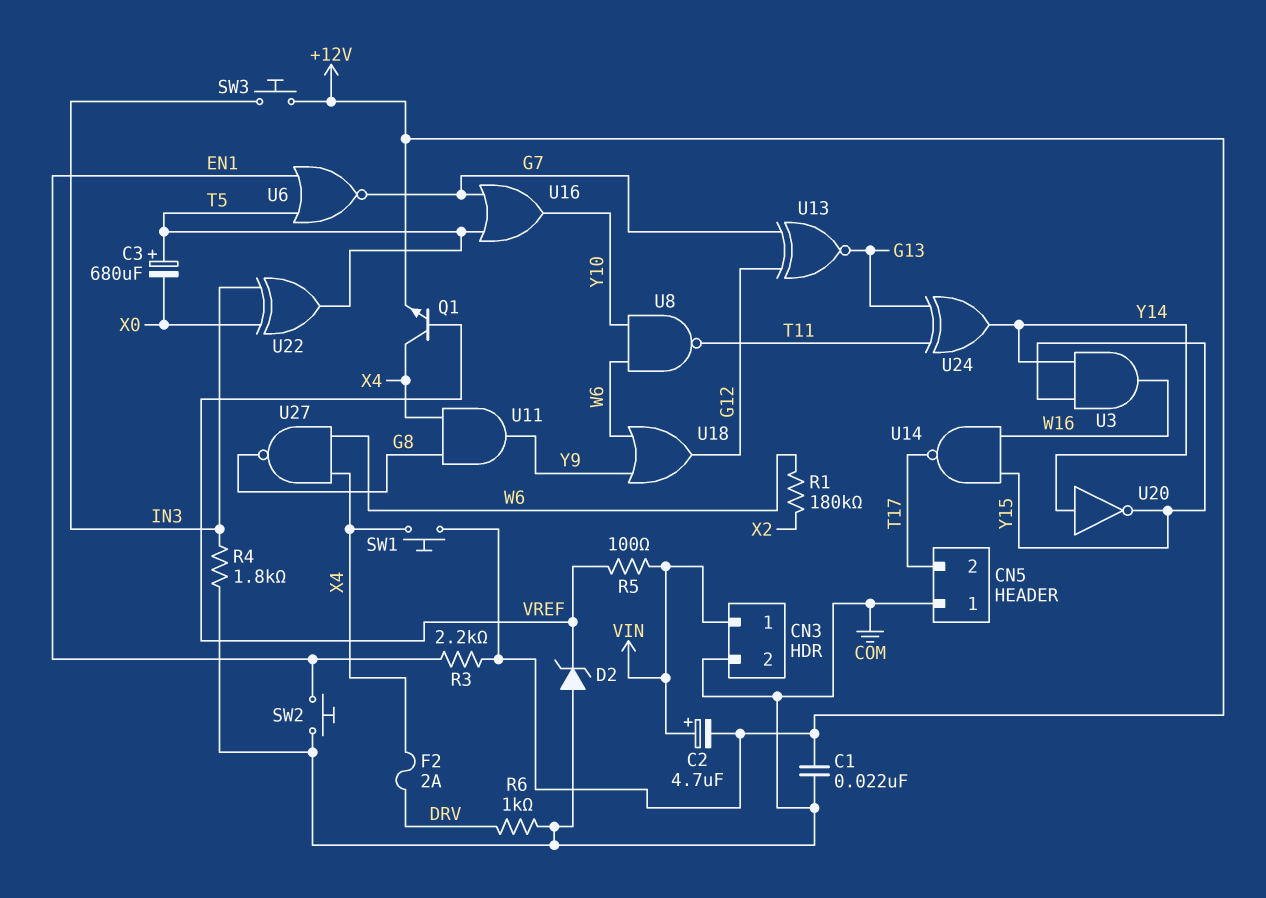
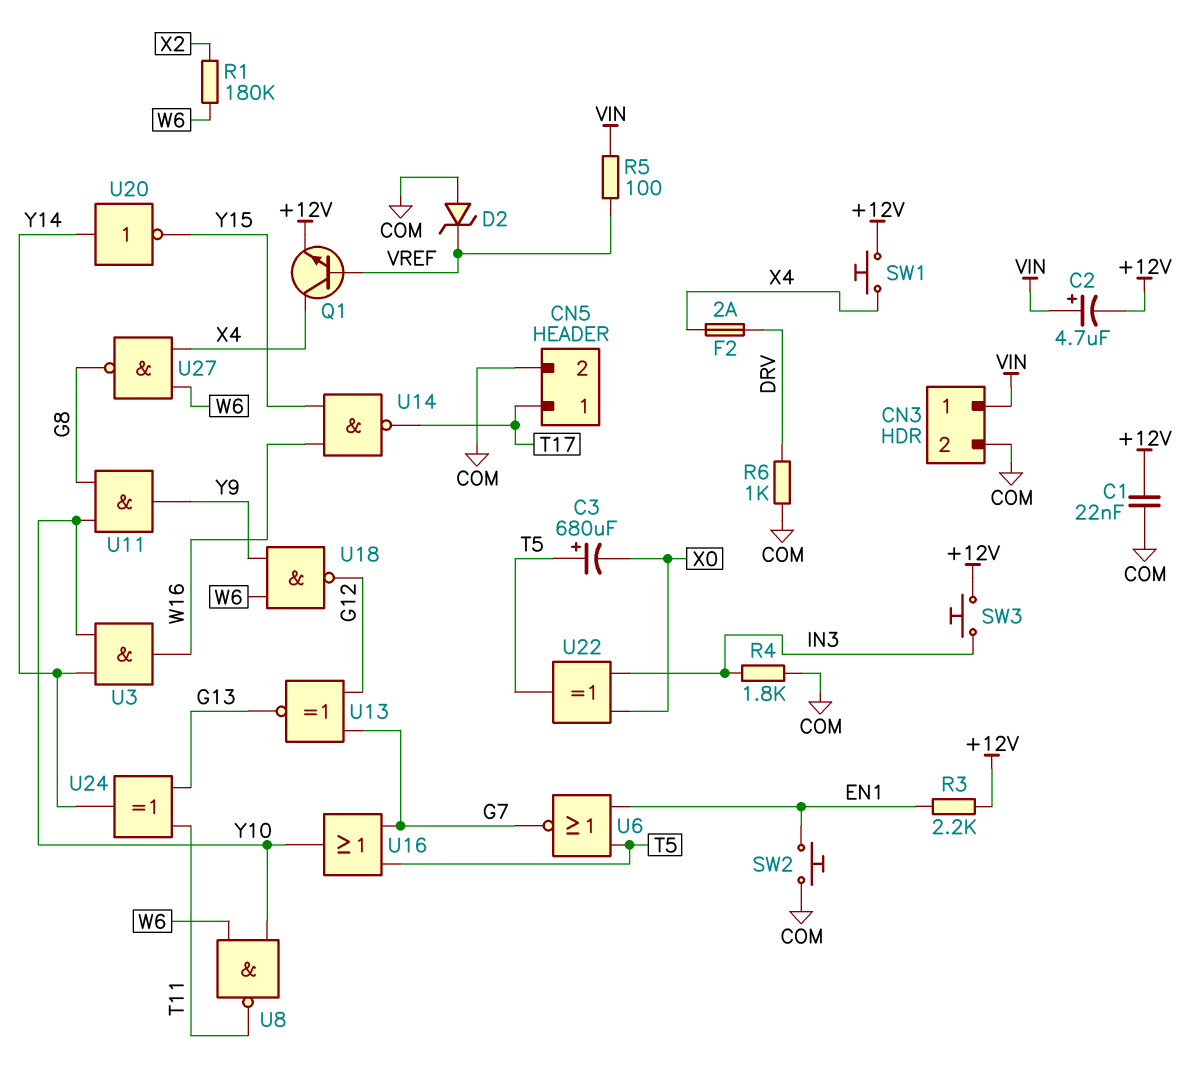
CN5 pin 1: COM -> T17
CN5 pin 2: T17 -> COM
U3: AND (in Y14, in Y15, out W16) -> AND (in Y10, in Y14, out W16)
U11: AND (in G8, in X4, out Y9) -> AND (in G8, in Y10, out Y9)
U18: OR (in W6, in Y9, out G12) -> NAND (in W6, in Y9, out G12)

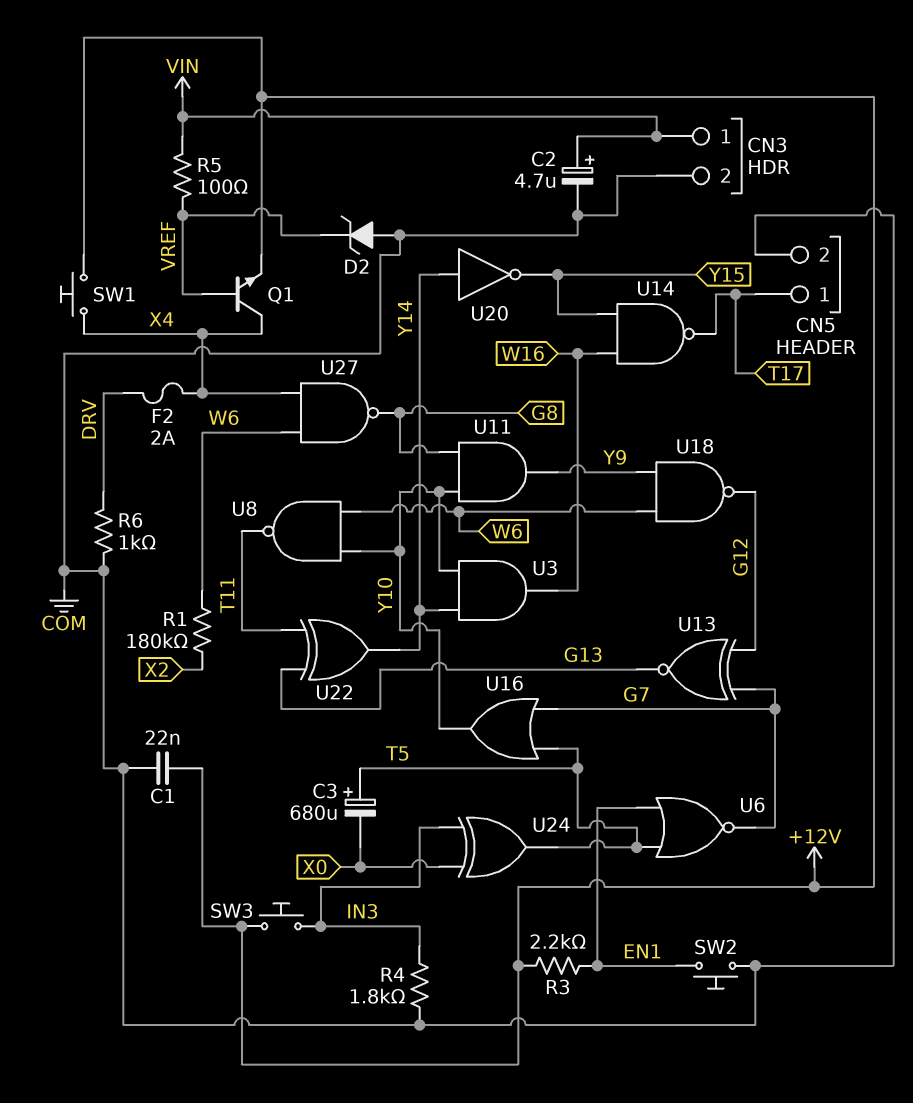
C2: 4.7uF (plus VIN, minus +12V) -> 4.7uF (plus VIN, minus COM)
U22: XOR (in IN3, in X0, out T5) -> XOR (in G13, in T11, out Y14)
U24: XOR (in G13, in T11, out Y14) -> XOR (in IN3, in X0, out T5)

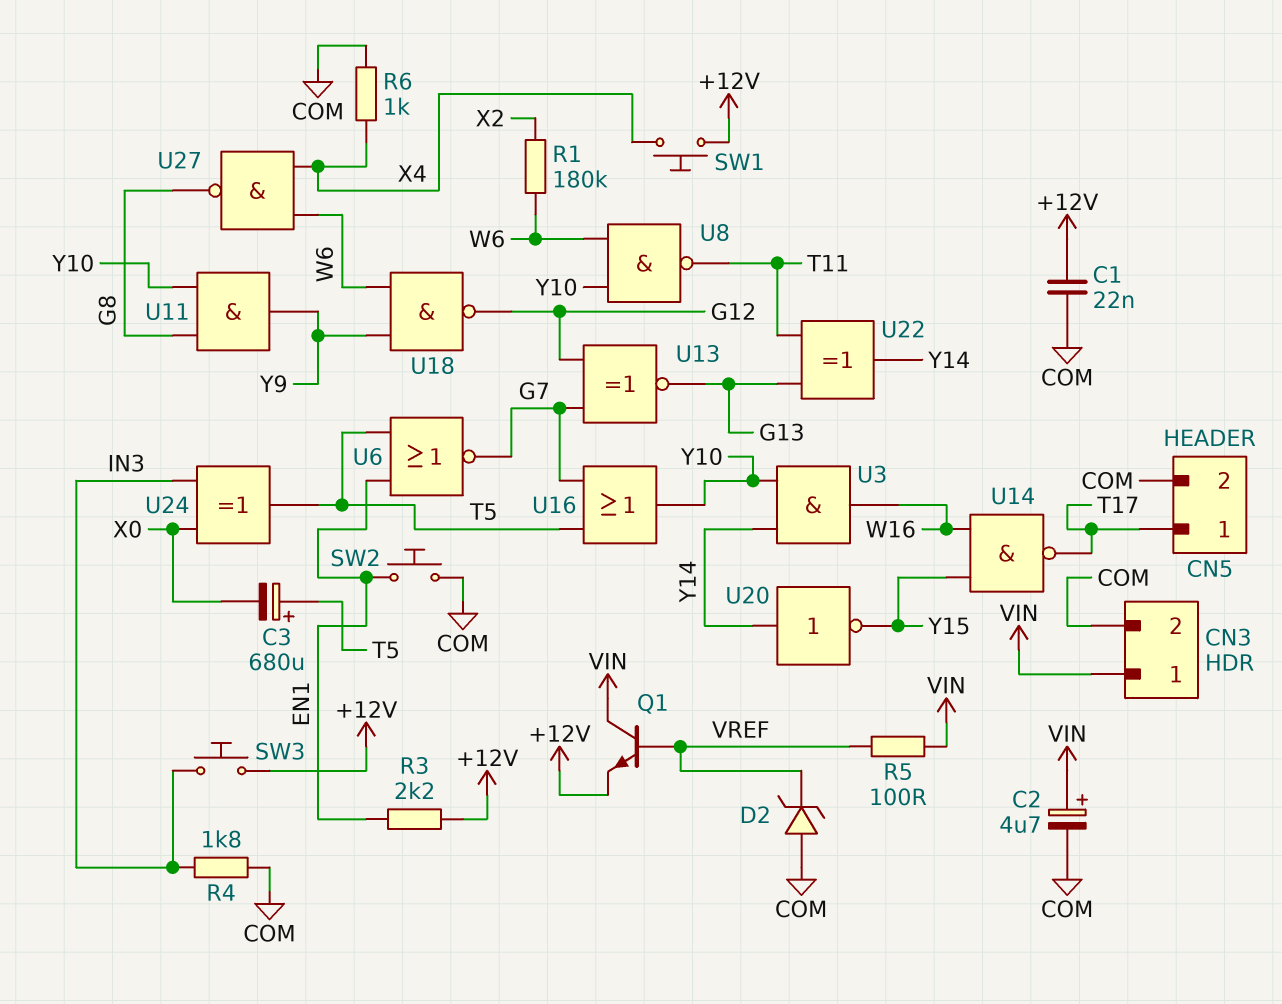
F2: 2A (DRV, X4) -> none
Q1: NPN (B VREF, C X4, E +12V) -> NPN (B VREF, C VIN, E +12V)
R6: 1k (COM, DRV) -> 1k (COM, X4)

